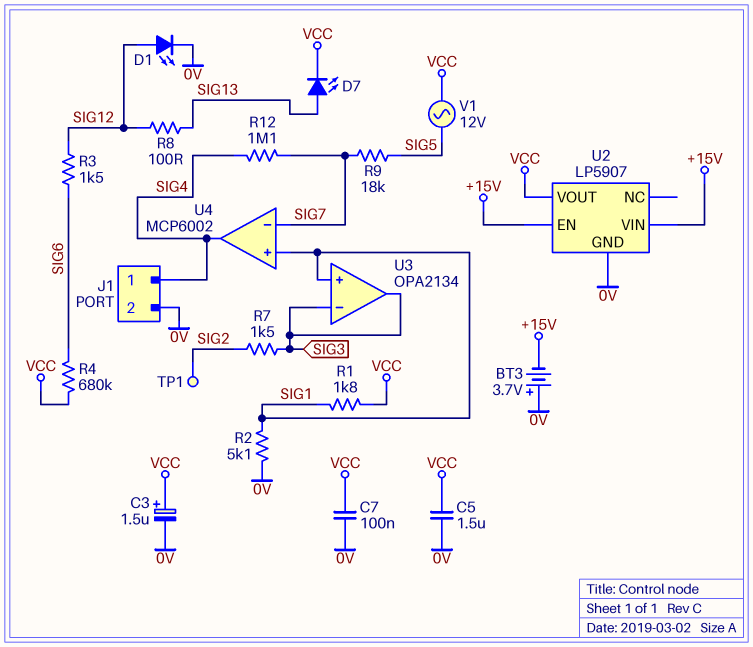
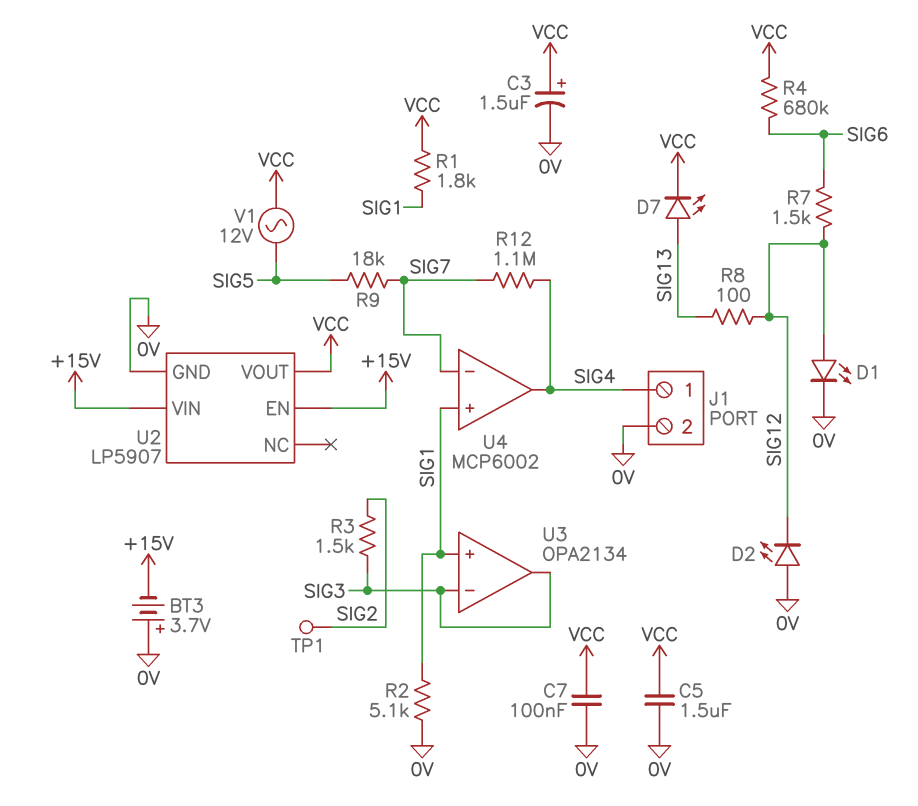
D2: none -> LED (A 0V, K SIG12)
R3: 1.5k (SIG6, SIG12) -> 1.5k (SIG2, SIG3)
R7: 1.5k (SIG2, SIG3) -> 1.5k (SIG6, SIG12)

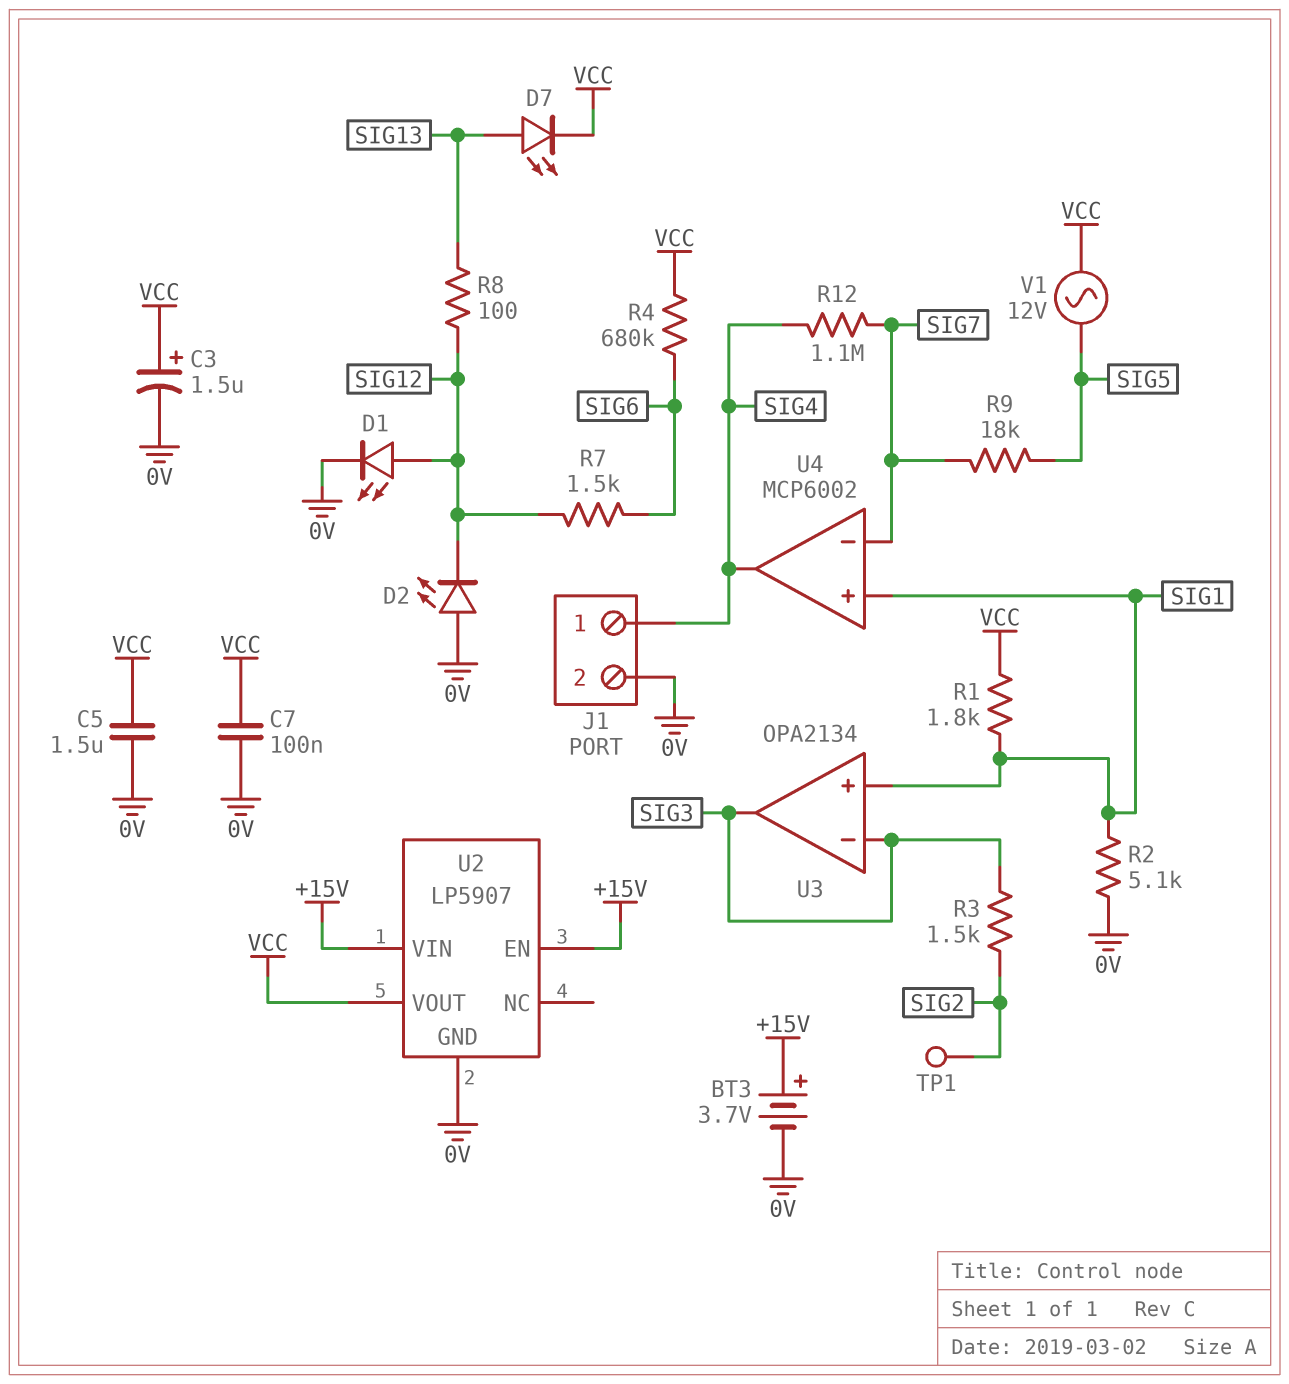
BT3: 3.7V (plus 0V, minus +15V) -> 3.7V (plus +15V, minus 0V)

